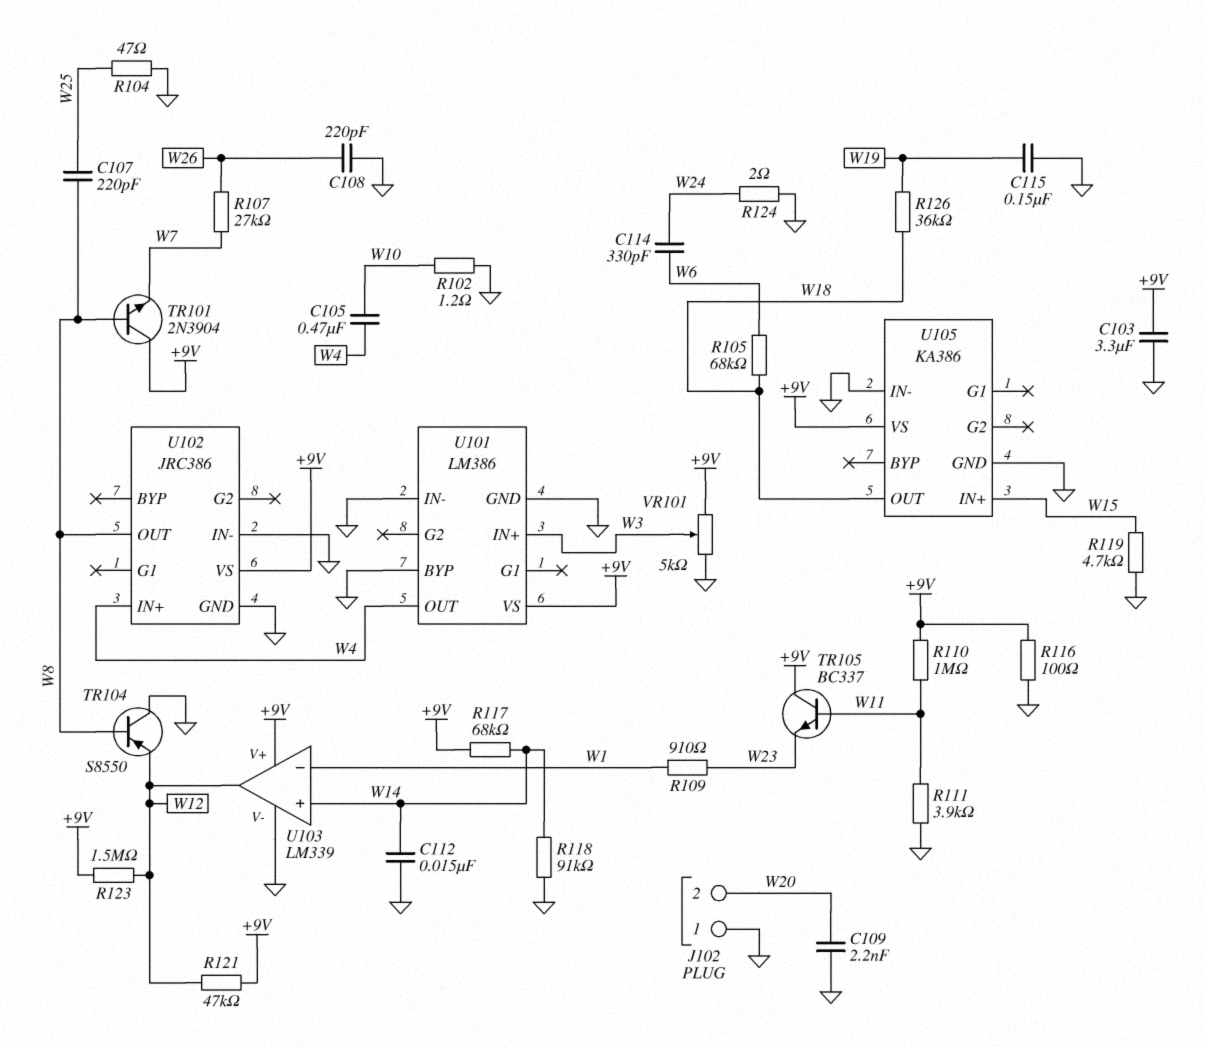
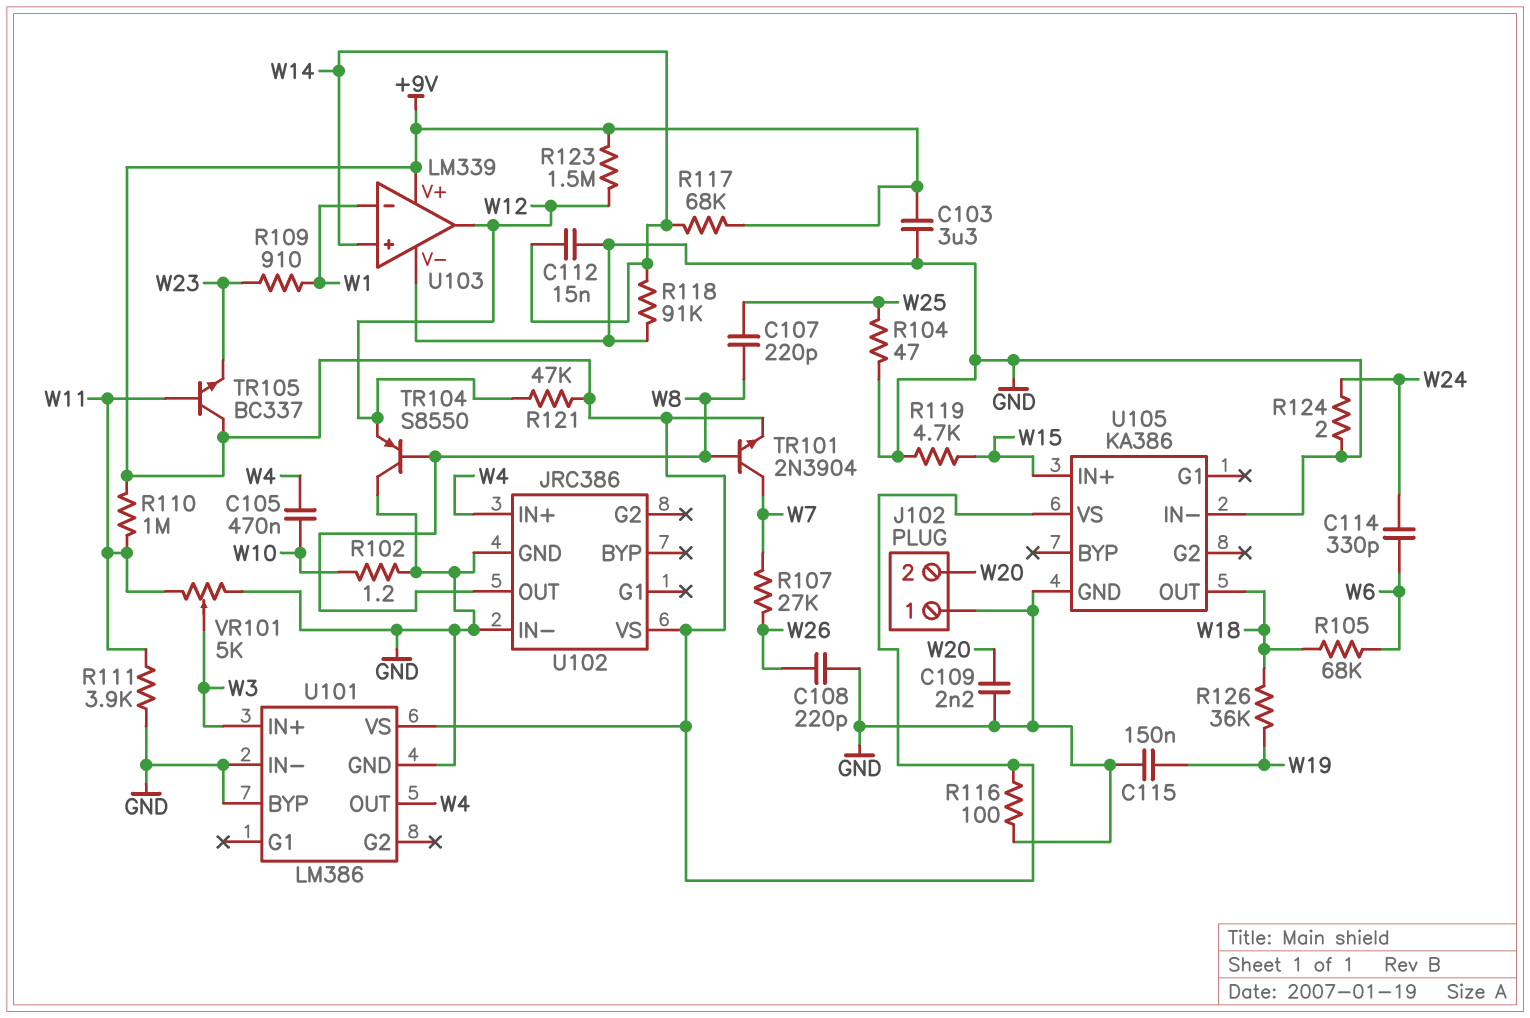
TR101: NPN 2N3904 (B W8, C +9V, E W7) -> NPN 2N3904 (B W8, C W7, E +9V)
VR101: 5k (+9V, GND, wiper W3) -> 5k (GND, W11, wiper W3)

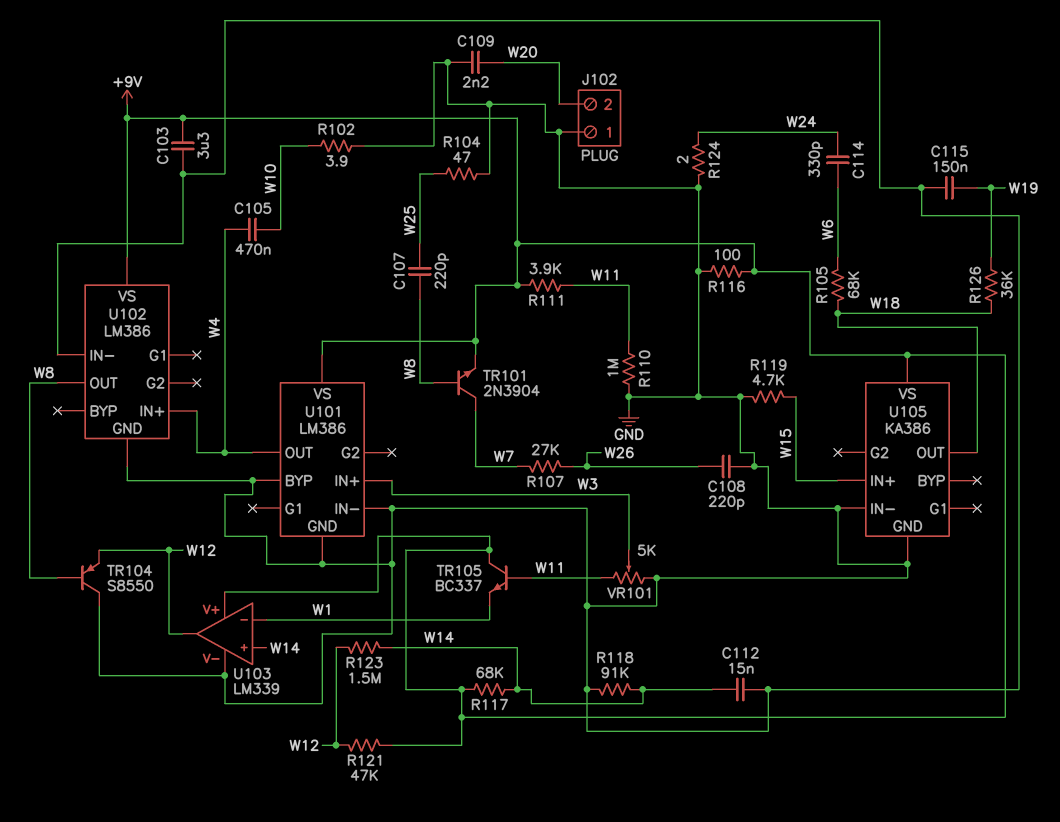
R102: 1.2 (GND, W10) -> 3.9 (GND, W10)
R109: 910 (W1, W23) -> none
R110: 1M (+9V, W11) -> 1M (GND, W11)
R111: 3.9k (GND, W11) -> 3.9k (+9V, W11)
R123: 1.5M (+9V, W12) -> 1.5M (W12, W14)
TR105: NPN BC337 (B W11, C +9V, E W23) -> NPN BC337 (B W11, C +9V, E W1)
U102: JRC386 -> LM386

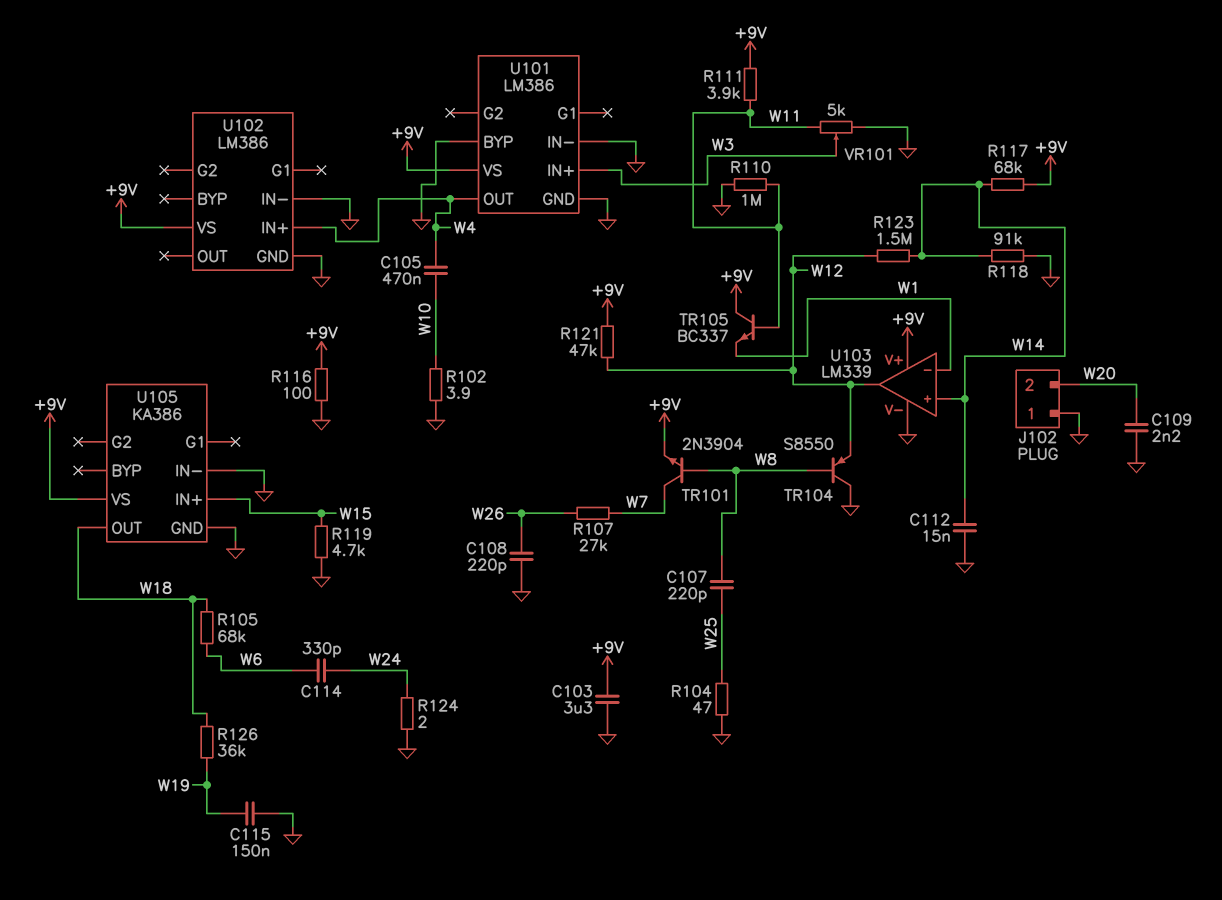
U102 pin OUT: W8 -> none

